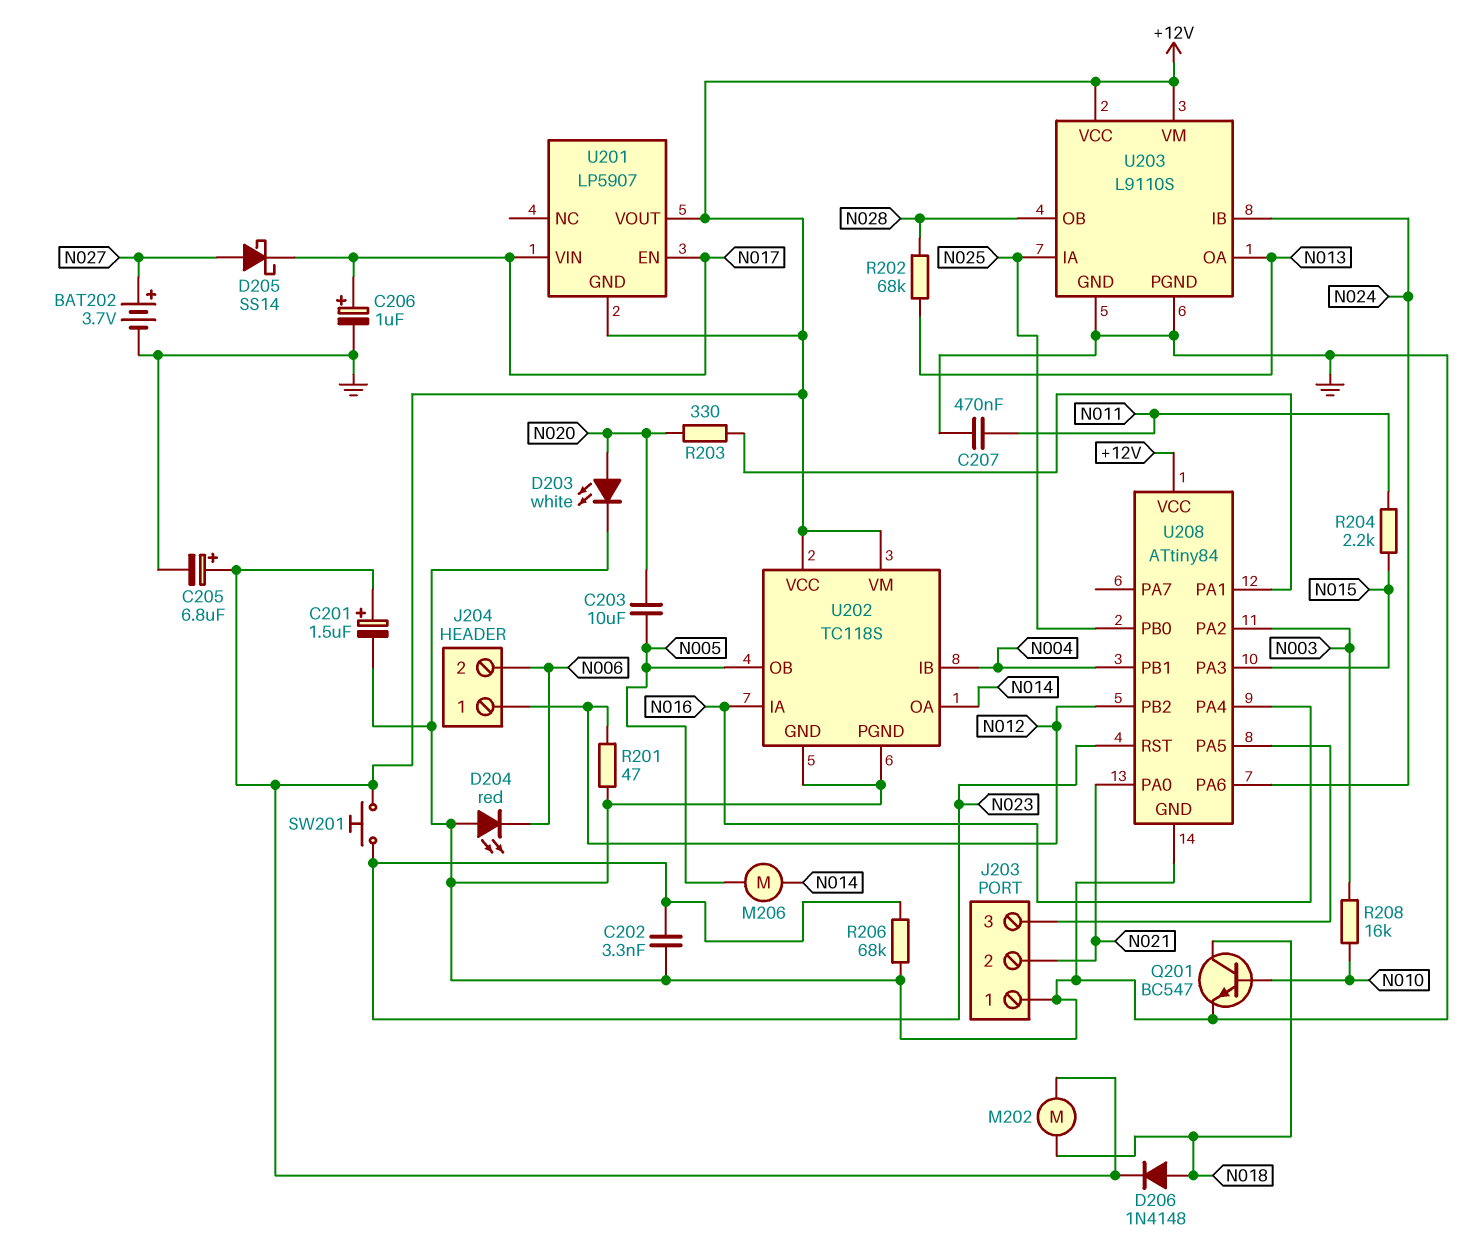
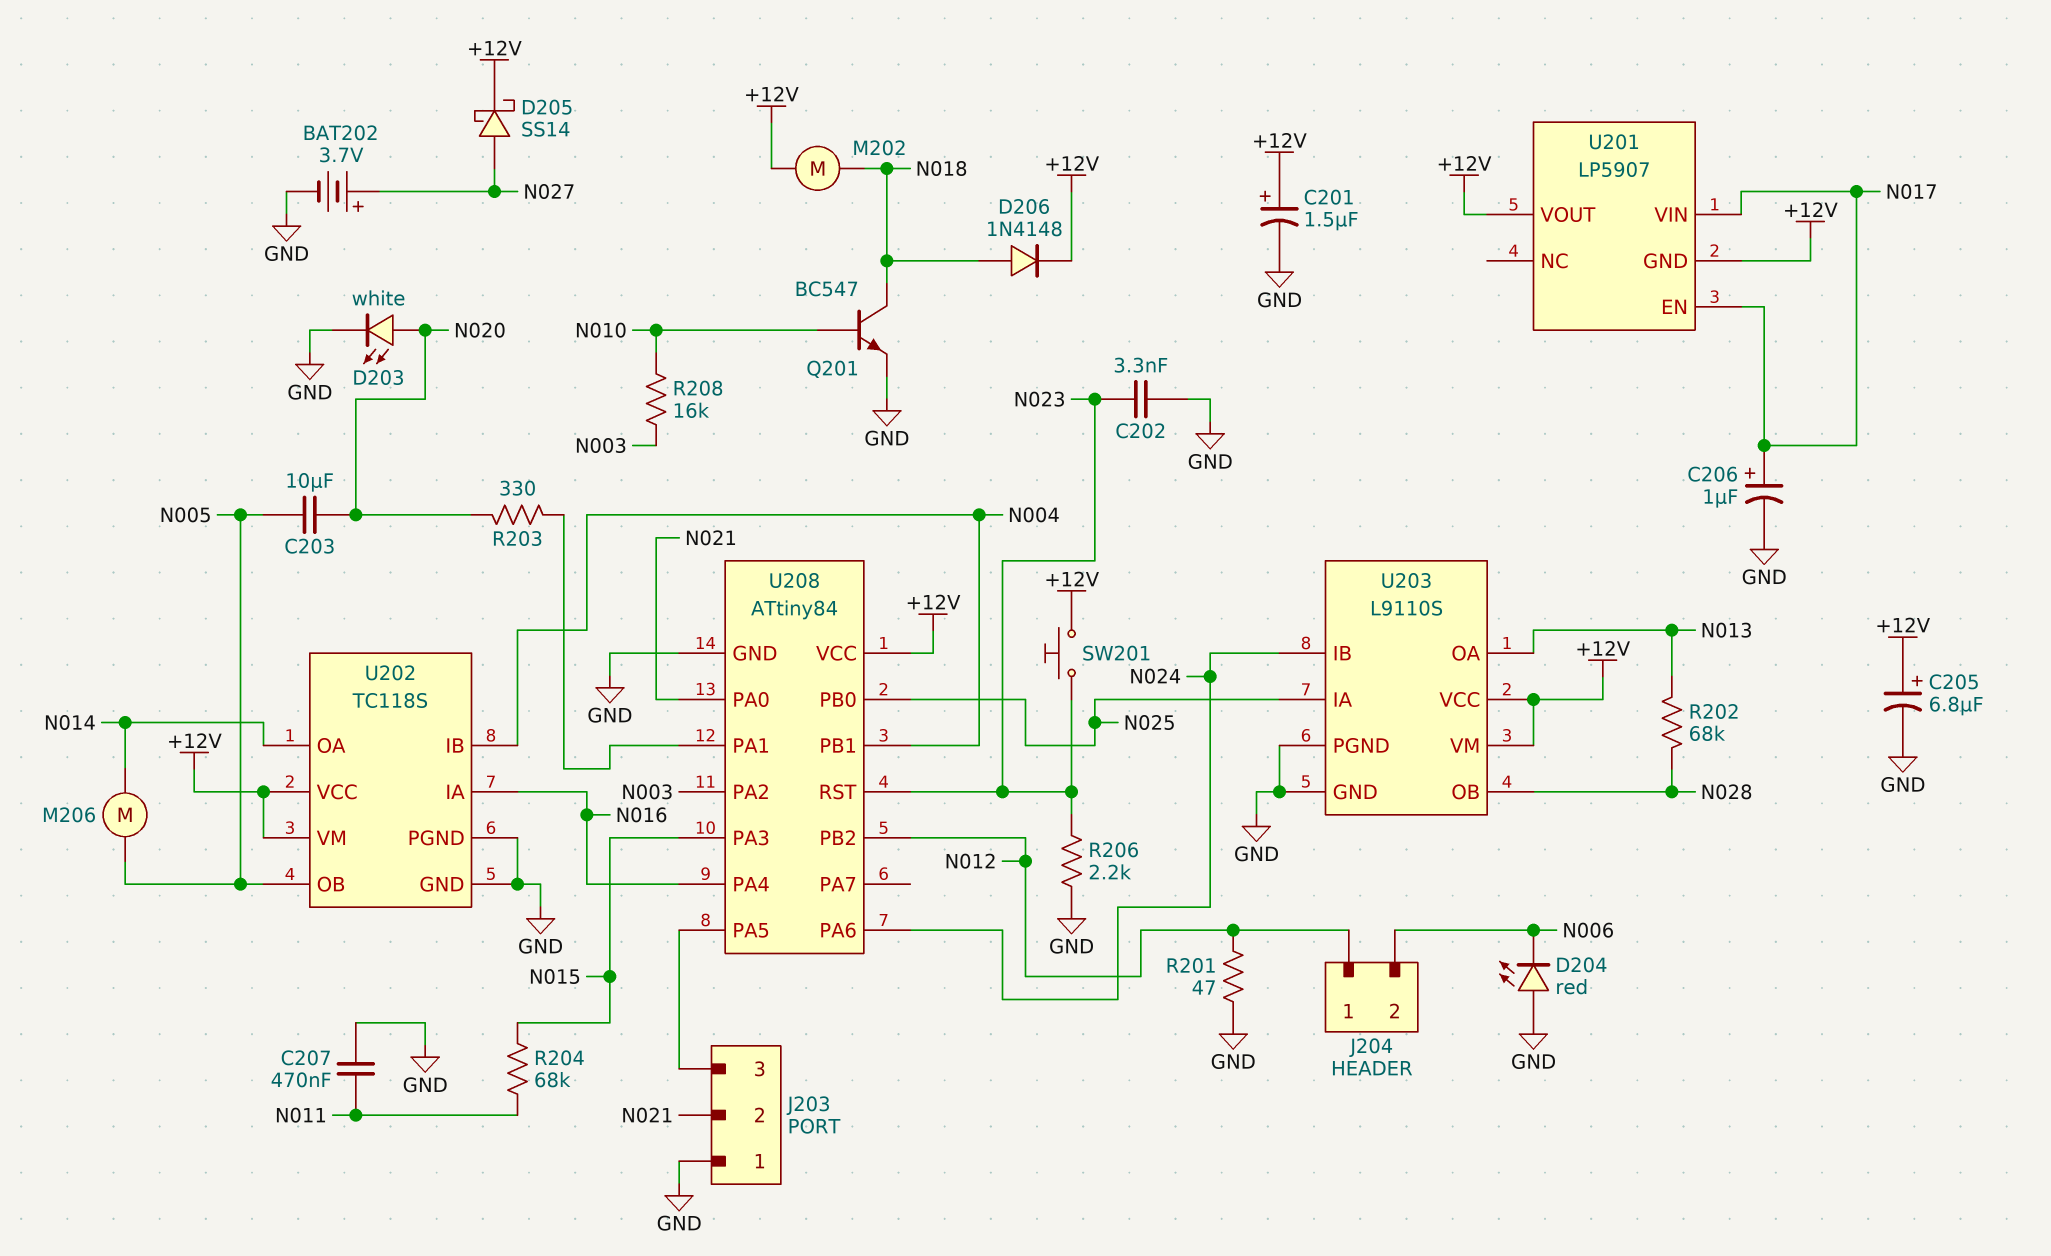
D205: schottky SS14 (A N027, K N017) -> schottky SS14 (A N027, K +12V)
R204: 2.2k (N011, N015) -> 68k (N011, N015)
R206: 68k (GND, N023) -> 2.2k (GND, N023)

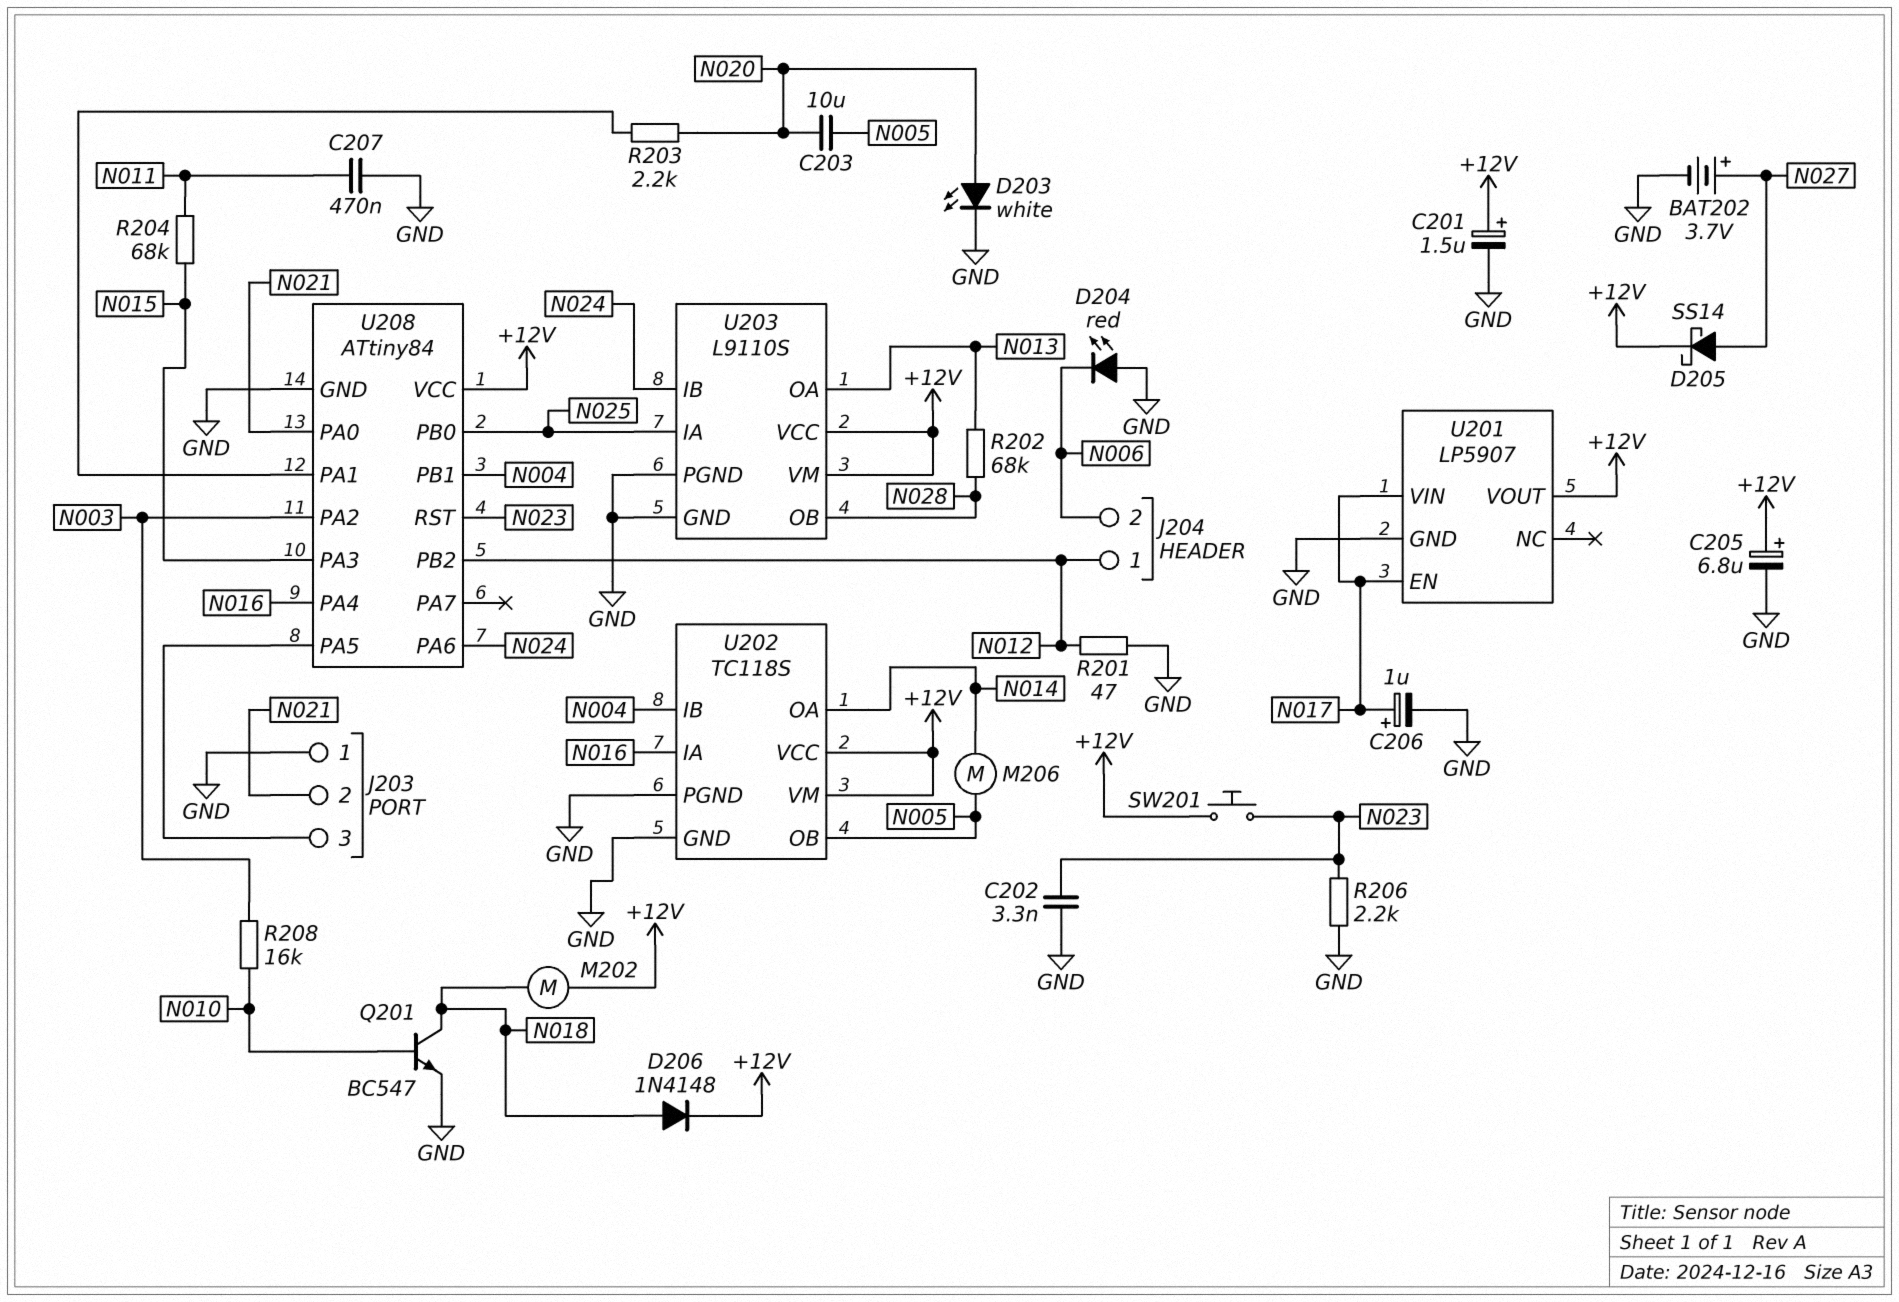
R203: 330 (N020, U208/PA1) -> 2.2k (N020, U208/PA1)
U201 pin GND: +12V -> GND

